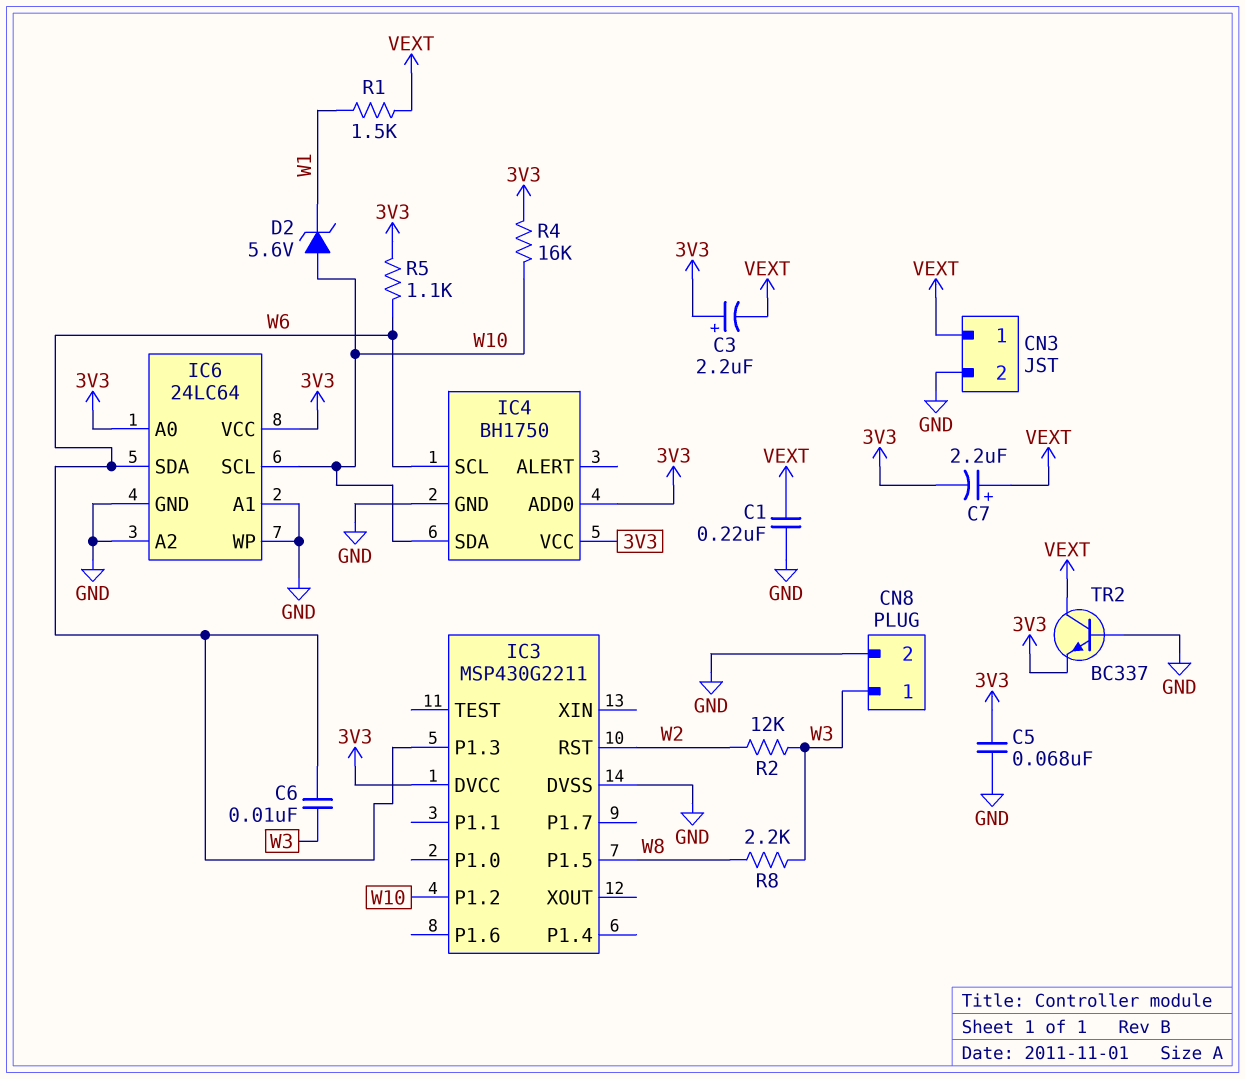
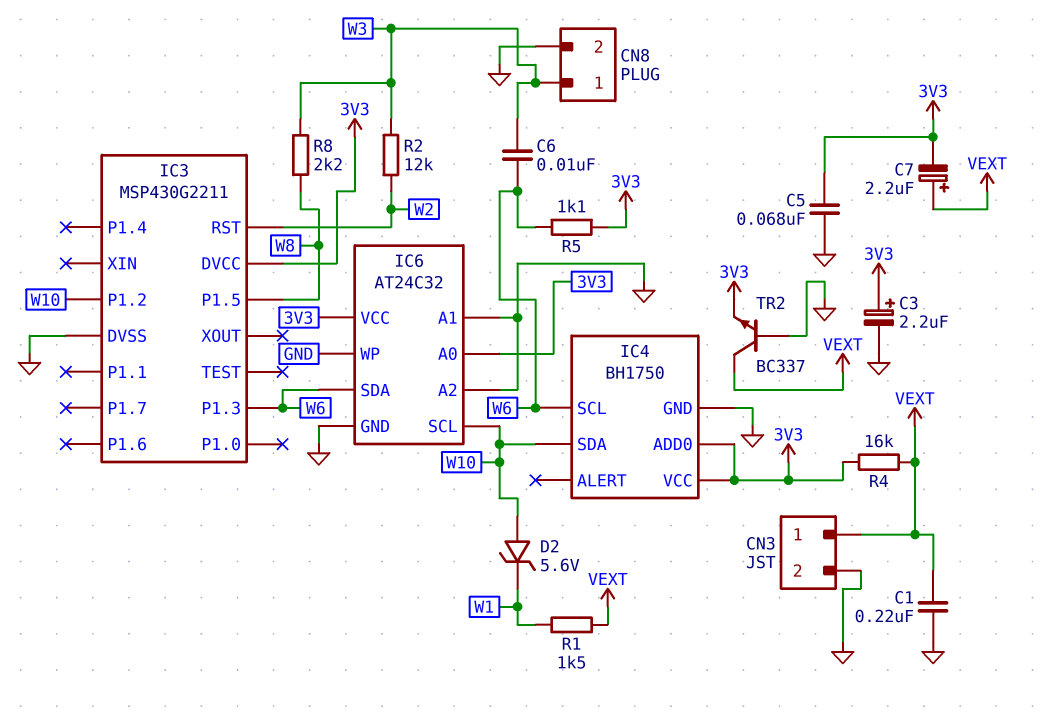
C3: 2.2uF (plus 3V3, minus VEXT) -> 2.2uF (plus 3V3, minus GND)
IC6: 24LC64 -> AT24C32
R4: 16k (3V3, W10) -> 16k (3V3, VEXT)

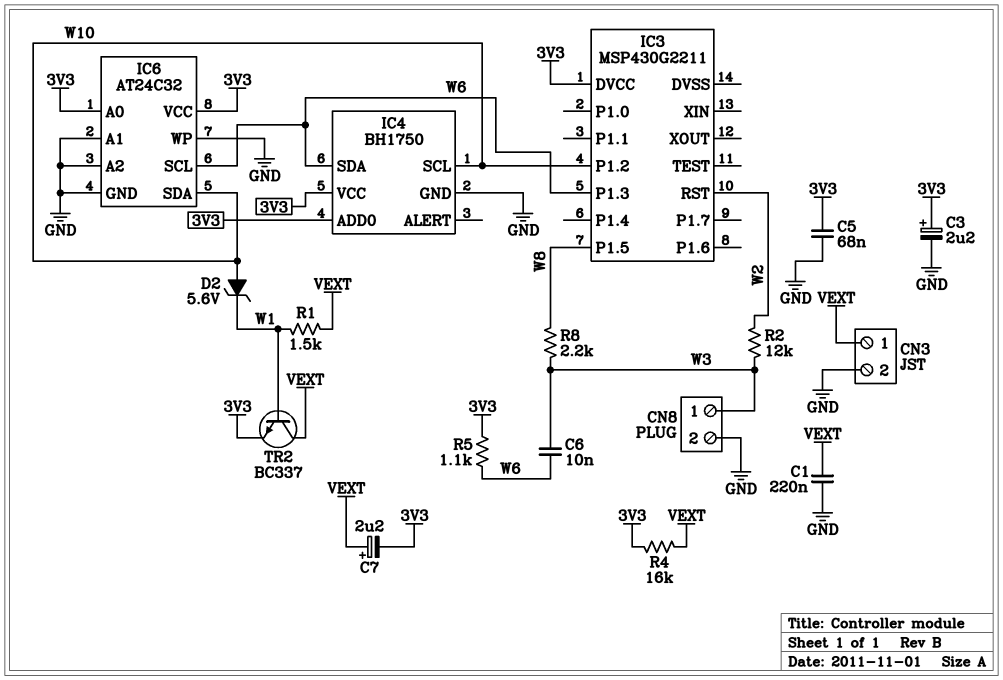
IC3 pin DVSS: GND -> none
IC4 pin SCL: W6 -> W10
IC4 pin SDA: W10 -> W6
IC6 pin SCL: W10 -> W6
IC6 pin SDA: W6 -> W10
TR2: NPN BC337 (B GND, C VEXT, E 3V3) -> NPN BC337 (B W1, C VEXT, E 3V3)

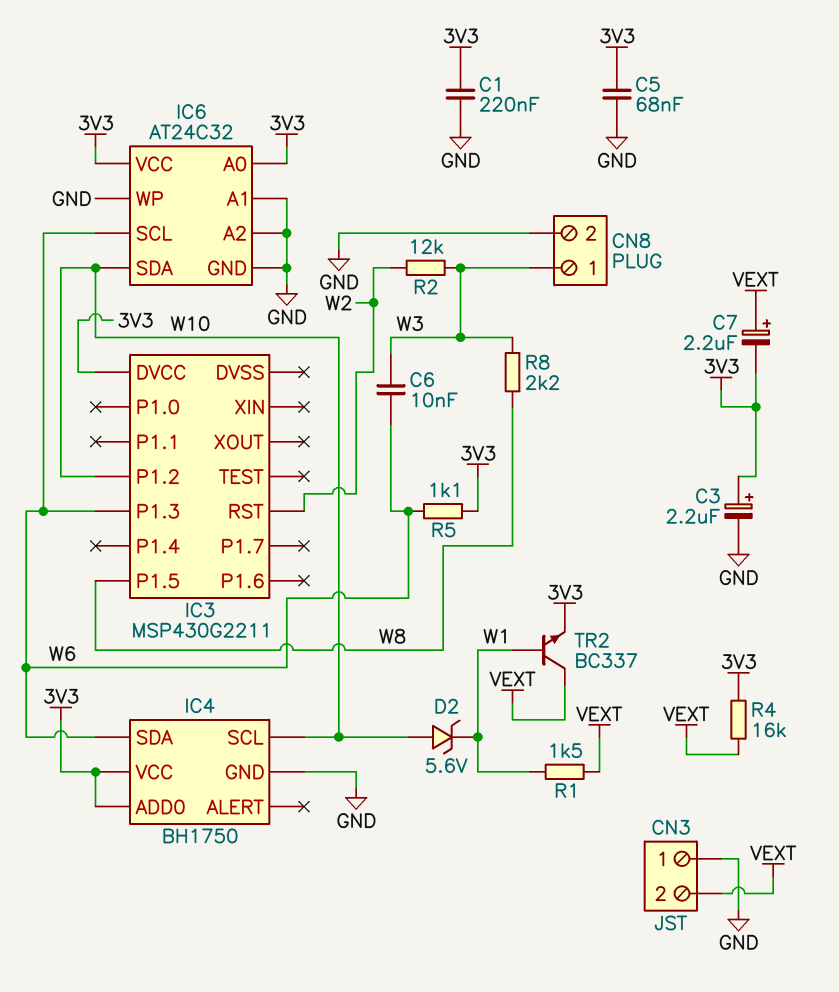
C1: 220nF (GND, VEXT) -> 220nF (3V3, GND)
CN3 pin 1: VEXT -> GND
CN3 pin 2: GND -> VEXT

